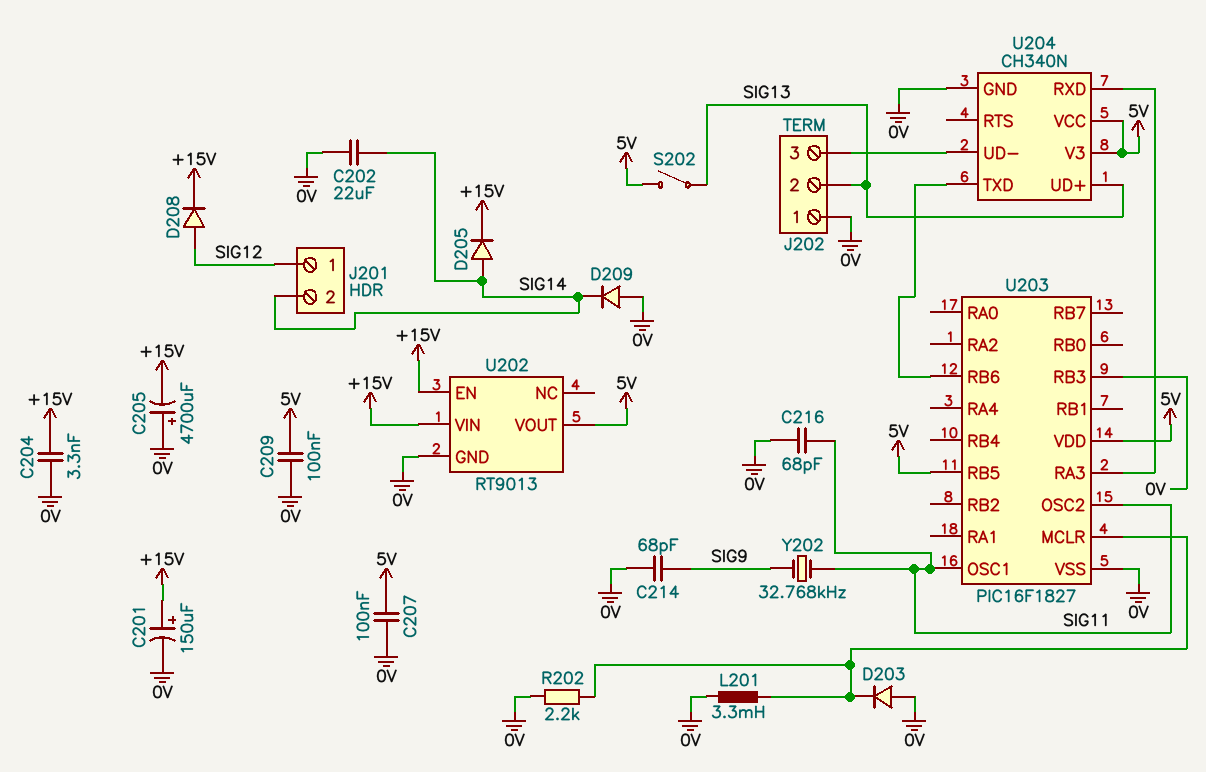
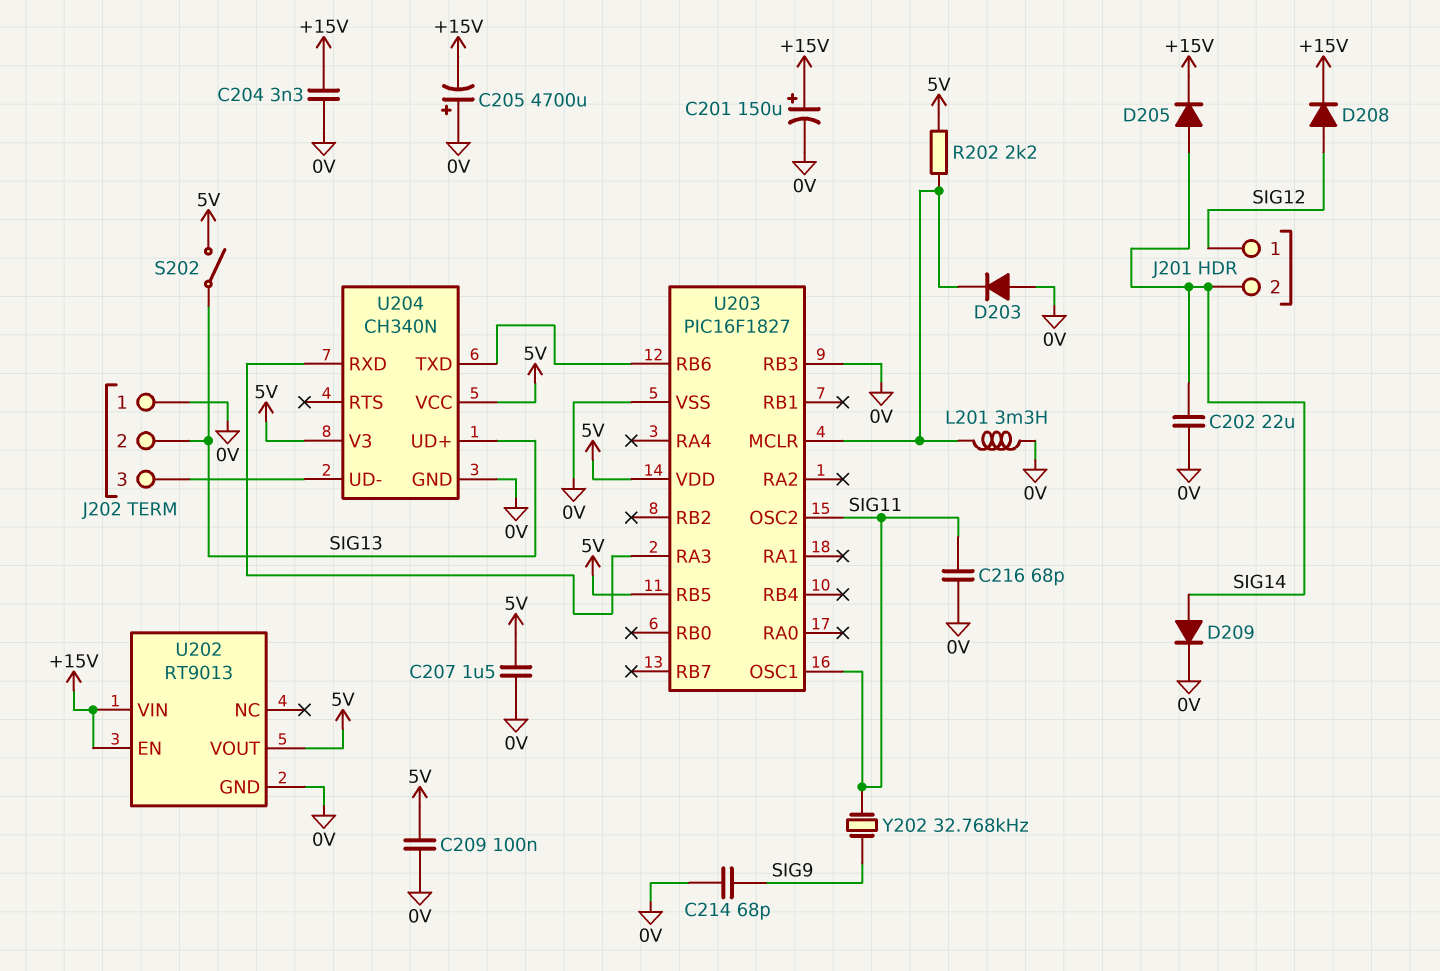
C207: 100nF (0V, 5V) -> 1.5uF (0V, 5V)
D209: diode (A 0V, K SIG14) -> diode (A SIG14, K 0V)
R202: 2.2k (0V, U203/MCLR) -> 2.2k (5V, U203/MCLR)

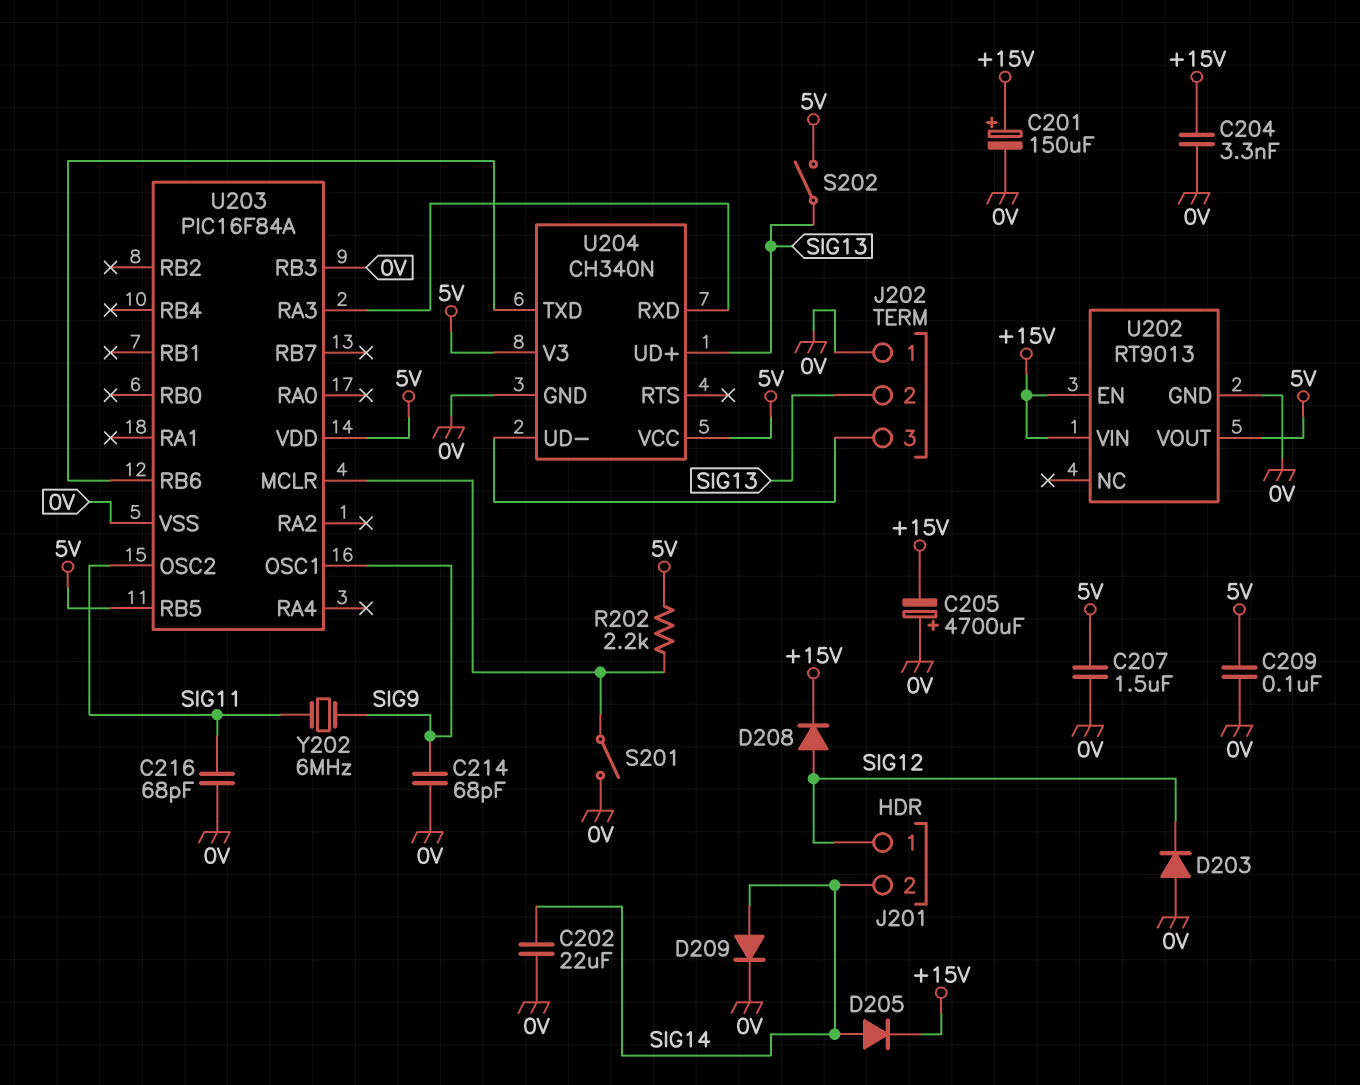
D203: diode (A 0V, K U203/MCLR) -> diode (A 0V, K SIG12)
L201: 3.3mH (0V, U203/MCLR) -> none
S201: none -> switch (0V, U203/MCLR)
U203: PIC16F1827 -> PIC16F84A
U203 pin OSC1: SIG11 -> SIG9
Y202: 32.768kHz (SIG9, SIG11) -> 6MHz (SIG9, SIG11)

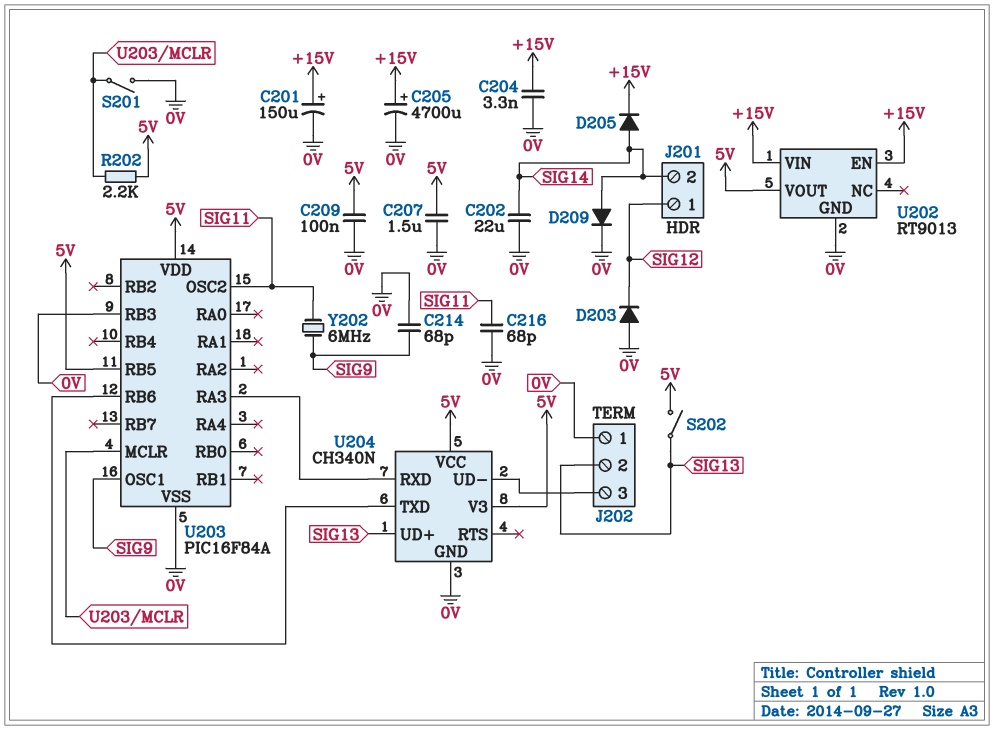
C205: 4700uF (plus 0V, minus +15V) -> 4700uF (plus +15V, minus 0V)
D208: diode (A SIG12, K +15V) -> none

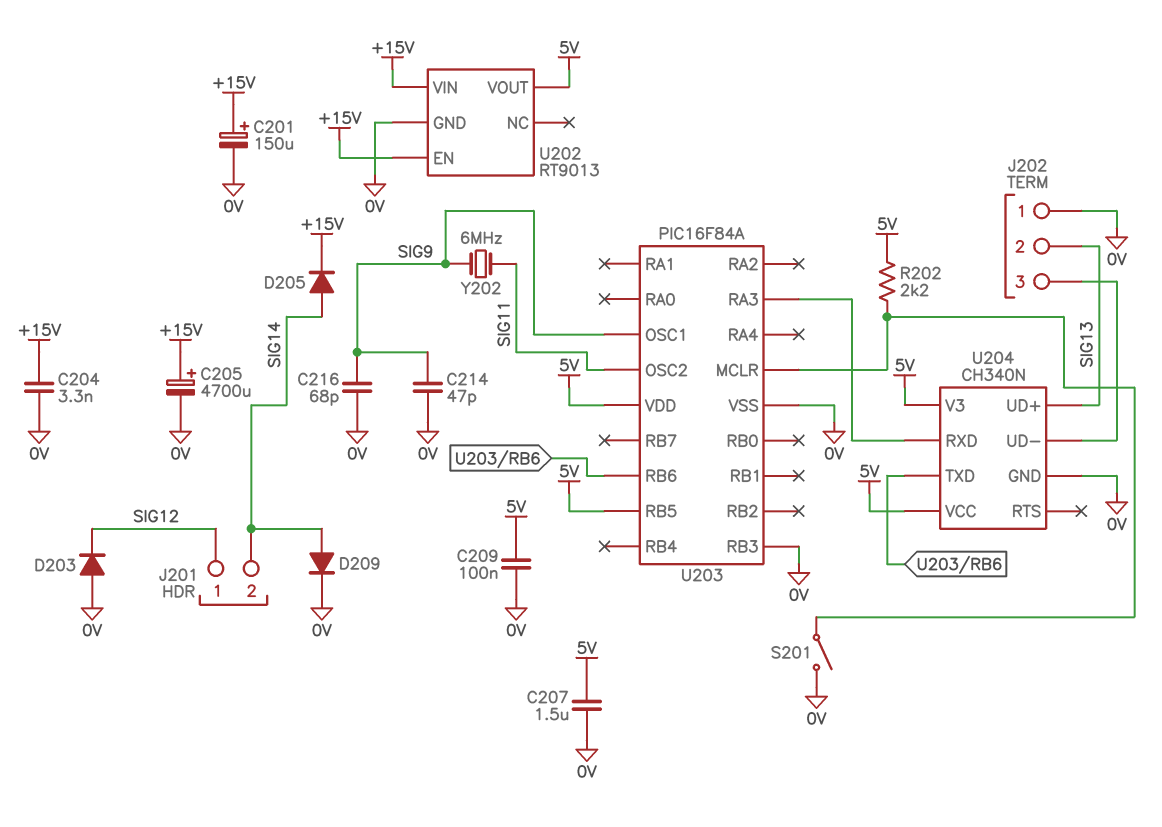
C202: 22uF (0V, SIG14) -> none
C214: 68pF (0V, SIG9) -> 47pF (0V, SIG9)
C216: 68pF (0V, SIG11) -> 68pF (0V, SIG9)
S202: switch (5V, SIG13) -> none

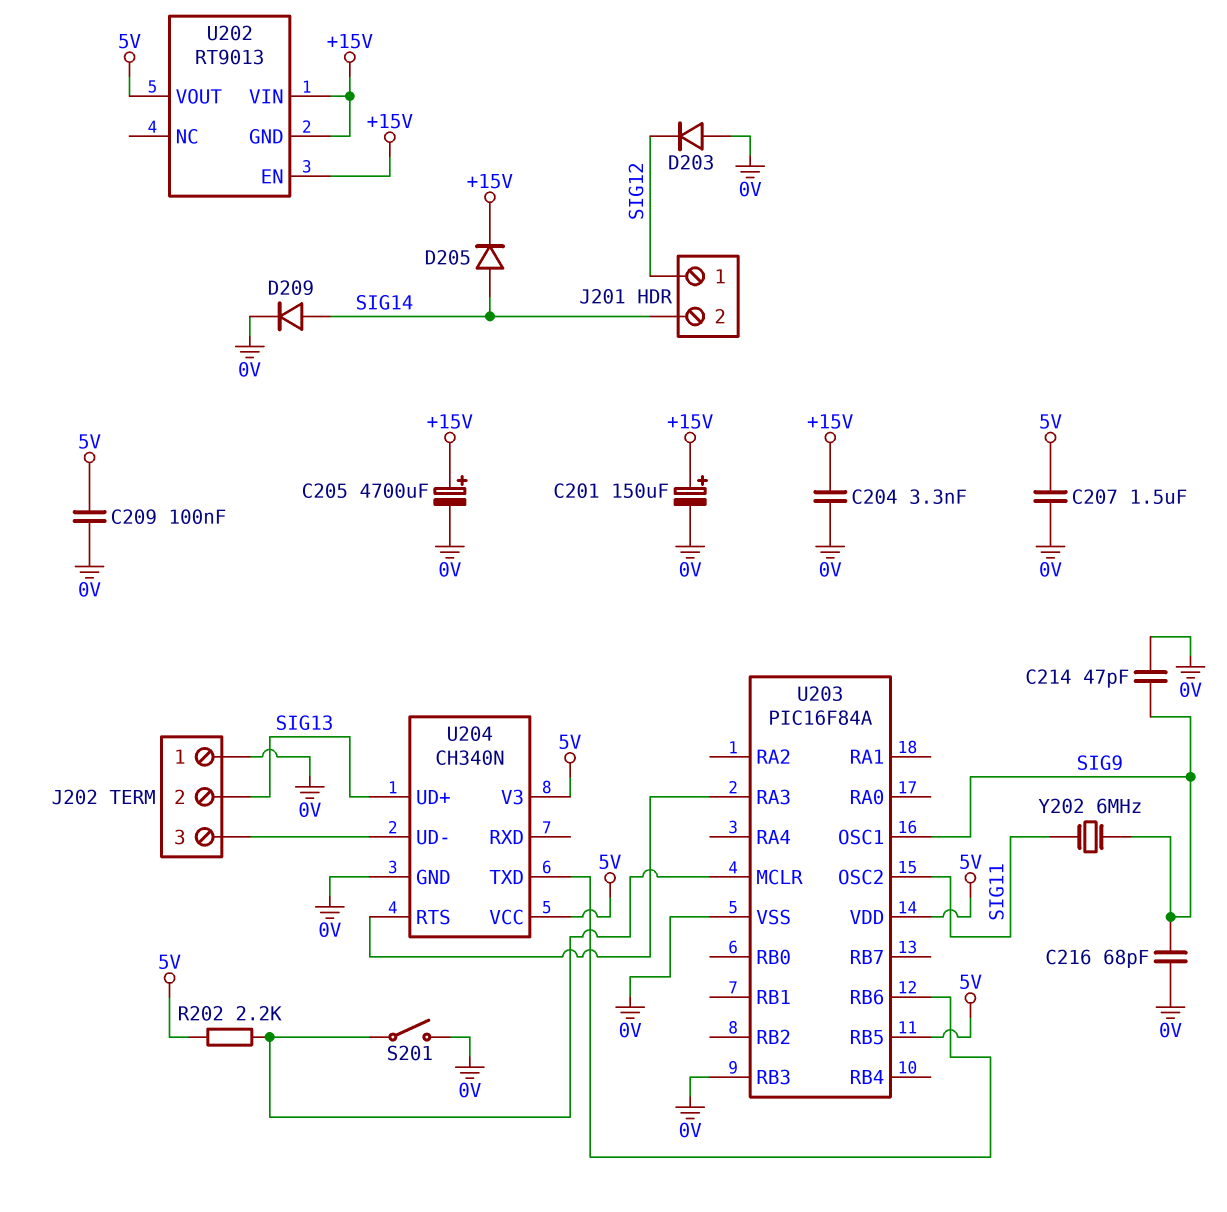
U202 pin GND: 0V -> +15V
U204 pin RTS: none -> U203/RA3
U204 pin RXD: U203/RA3 -> none

